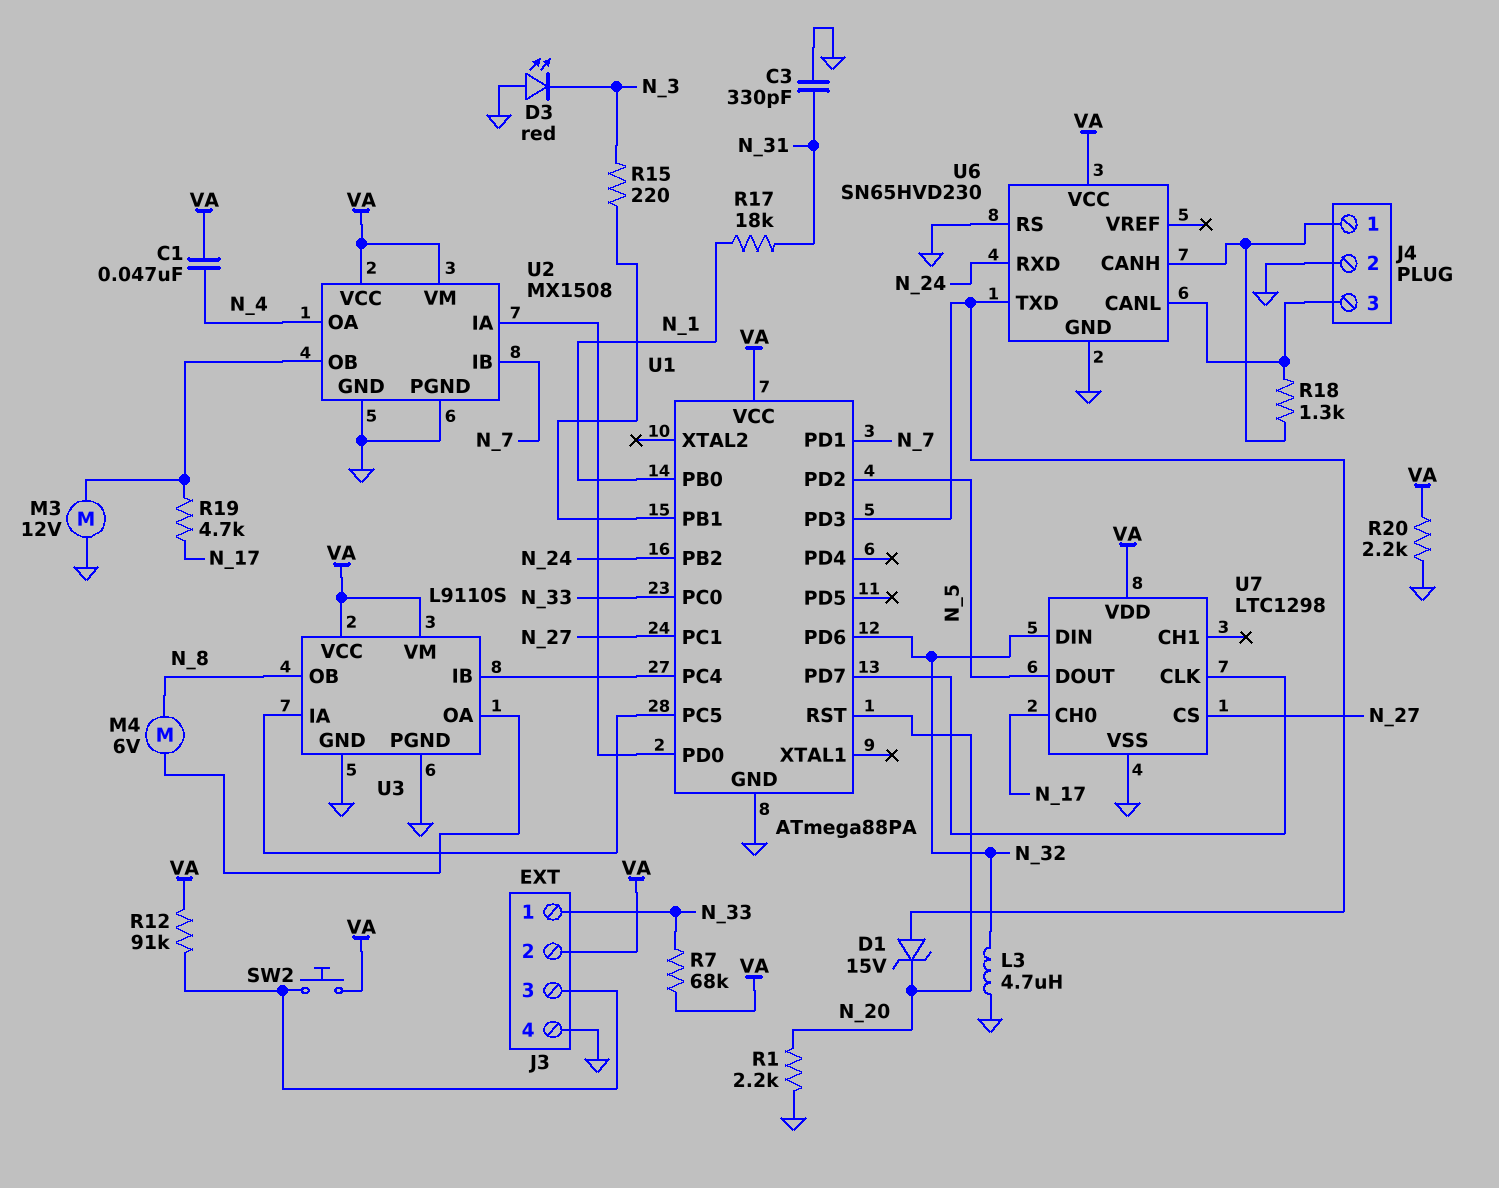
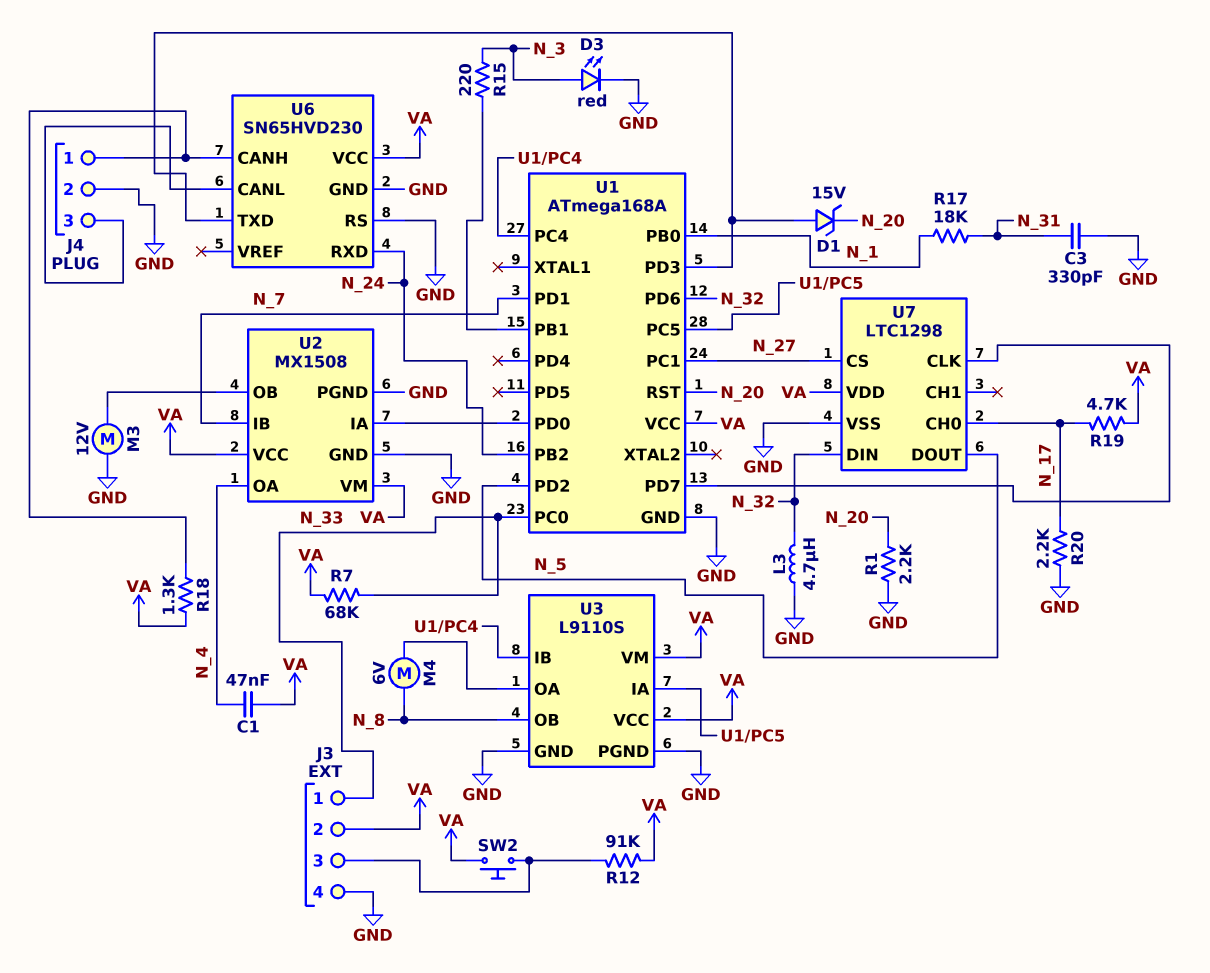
D3: LED red (A GND, K N_3) -> LED red (A N_3, K GND)
R18: 1.3k (J4/1, J4/3) -> 1.3k (J4/1, VA)
R19: 4.7k (N_17, U2/OB) -> 4.7k (N_17, VA)
R20: 2.2k (GND, VA) -> 2.2k (GND, N_17)
U1: ATmega88PA -> ATmega168A

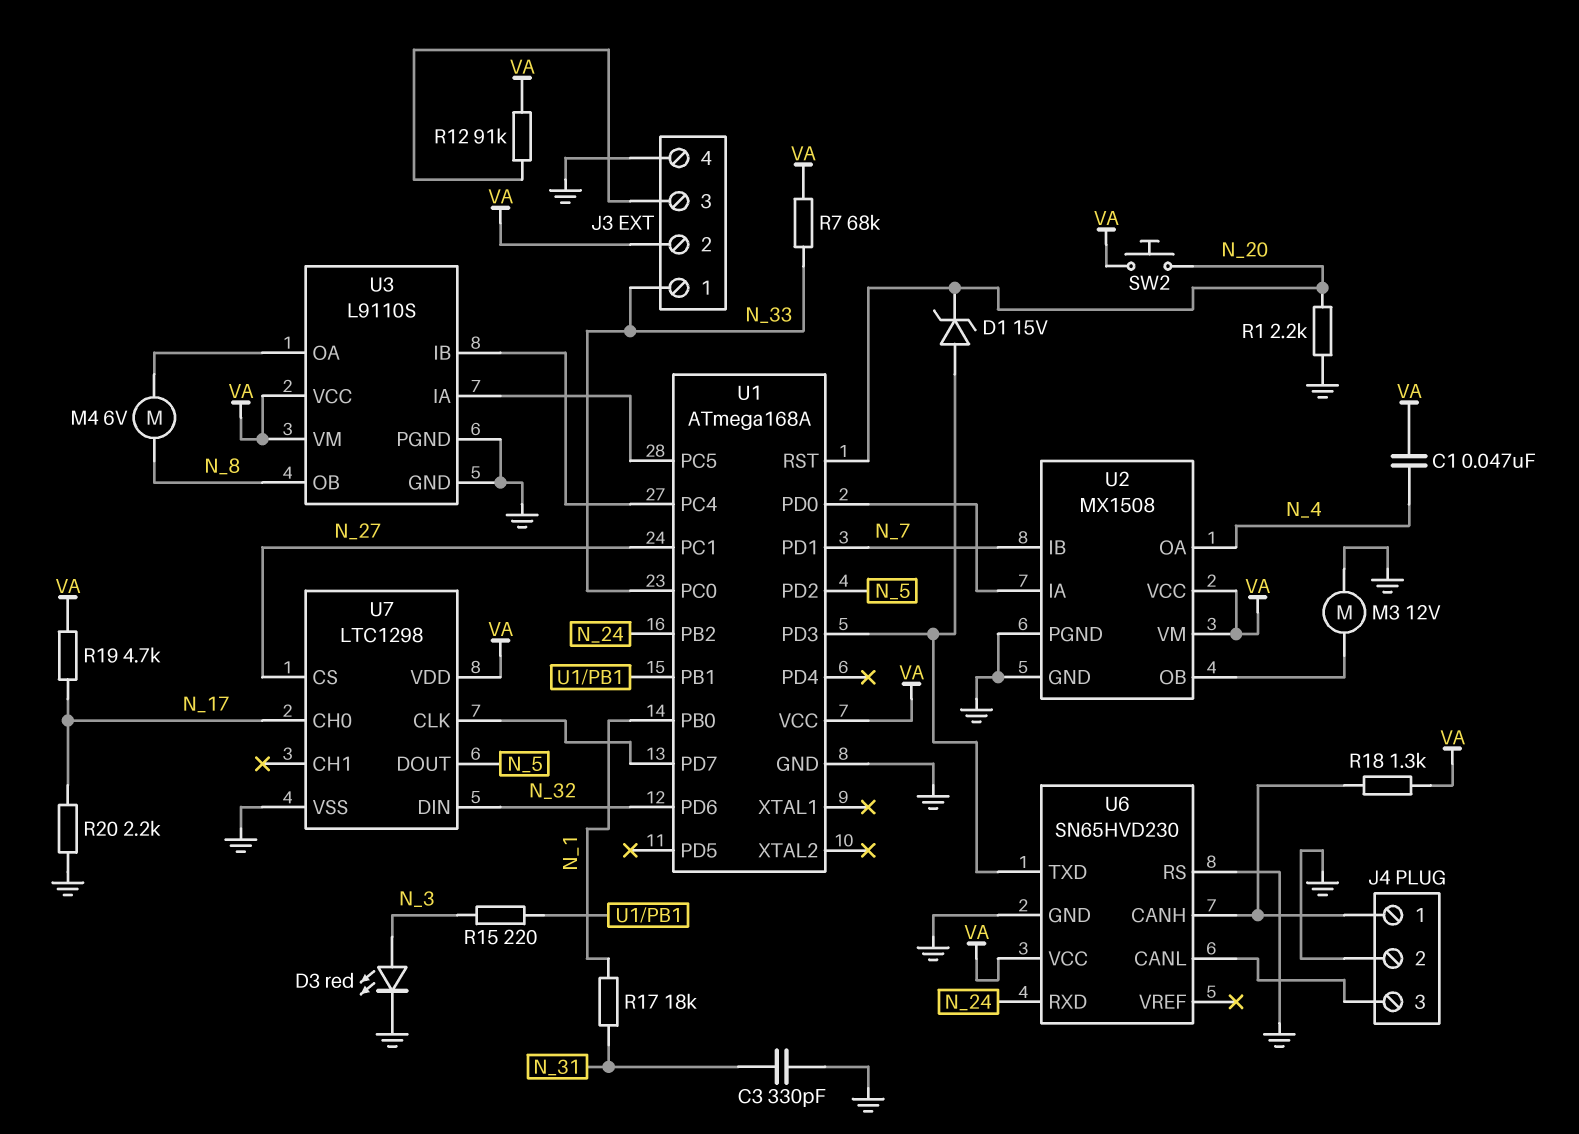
L3: 4.7uH (GND, N_32) -> none
SW2: button (J3/3, VA) -> button (N_20, VA)

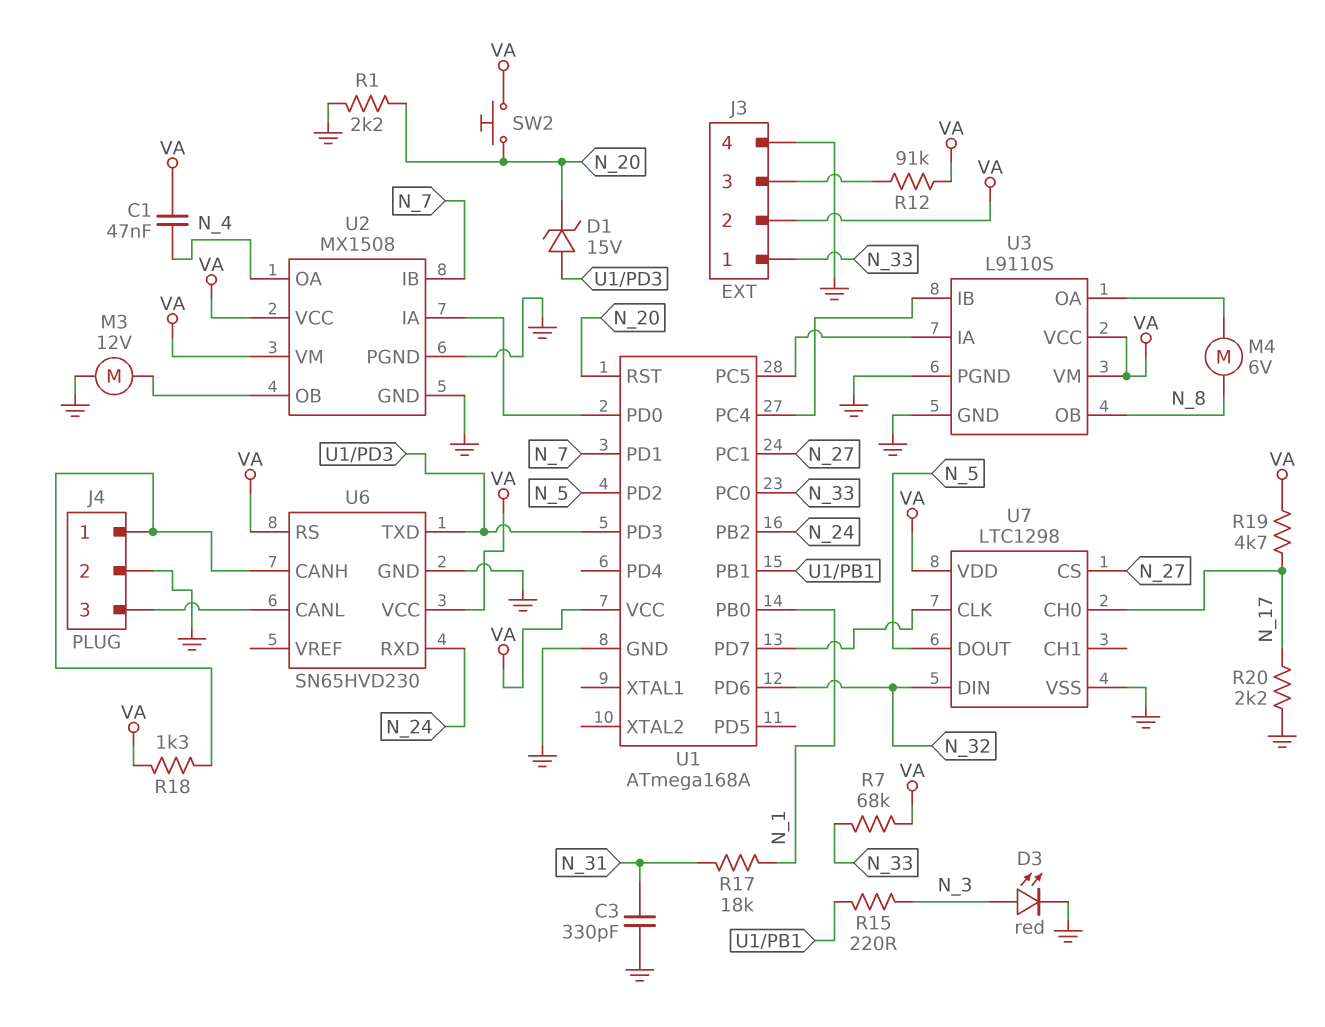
U6 pin RS: GND -> VA

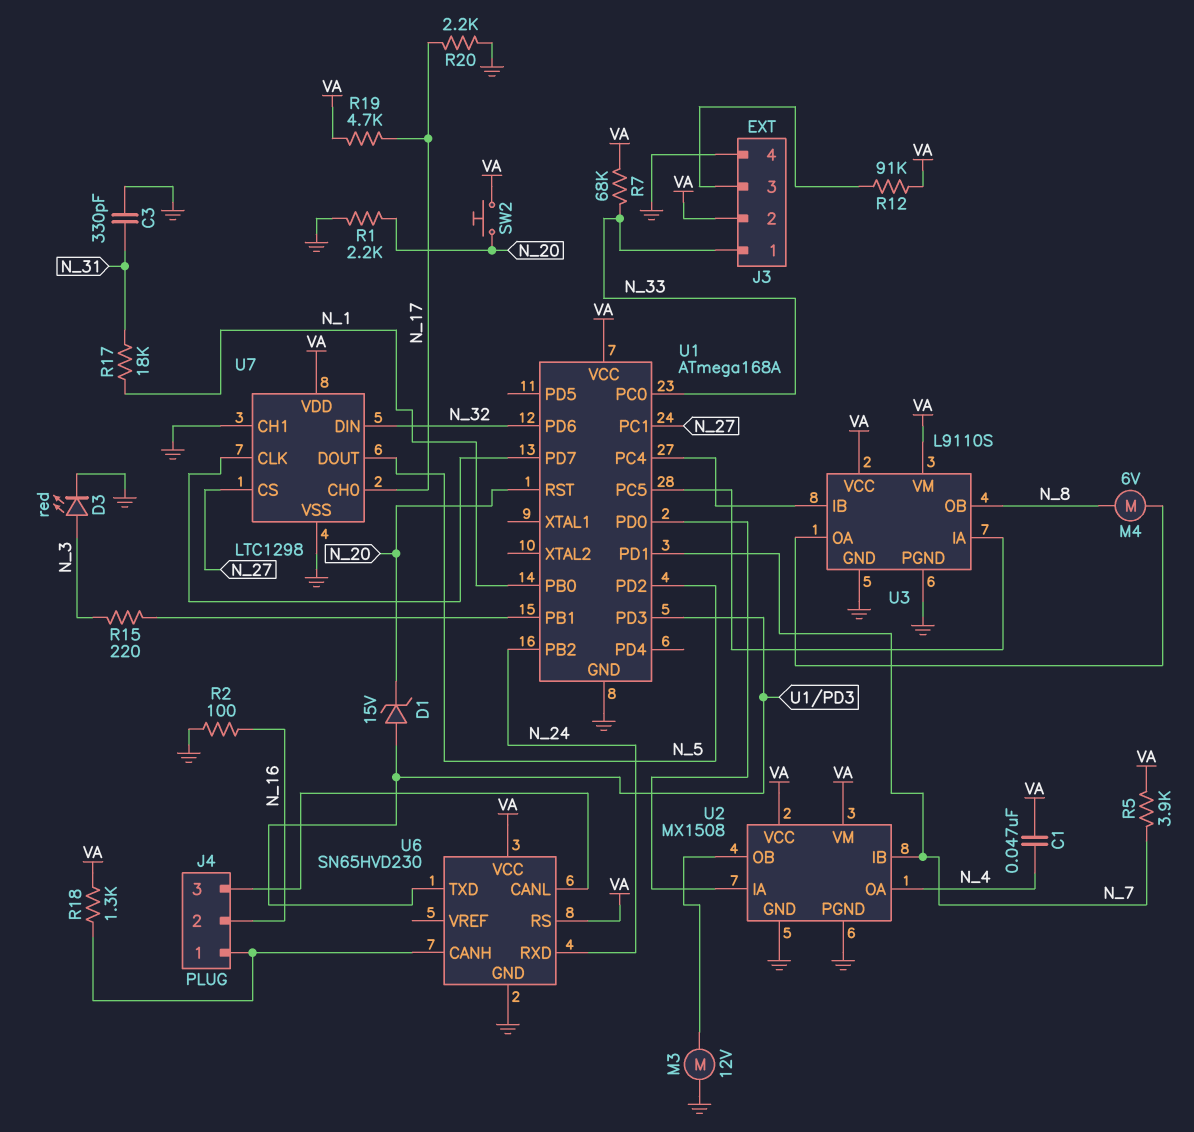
J4 pin 2: GND -> N_16
R2: none -> 100 (GND, N_16)
R5: none -> 3.9k (N_7, VA)
U7 pin CH1: none -> GND

